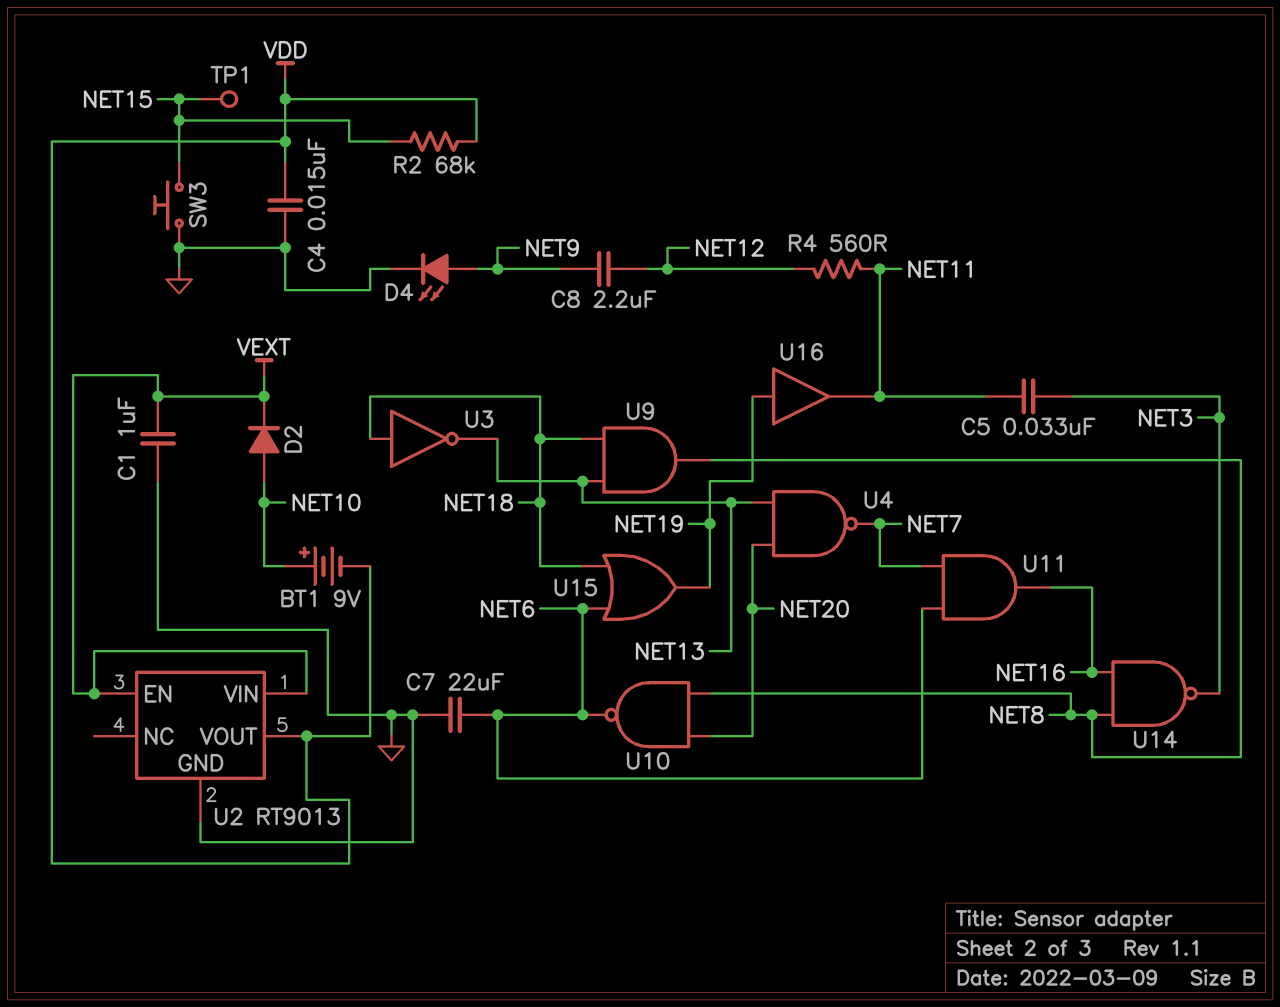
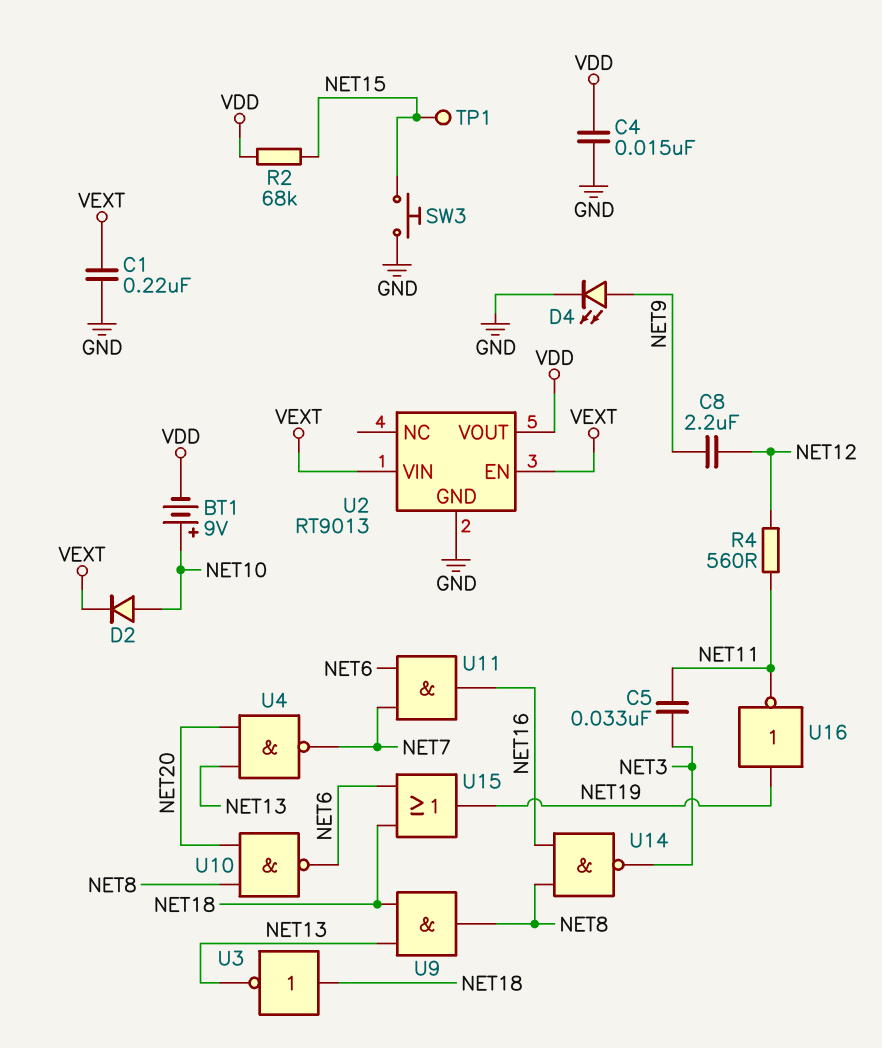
C1: 1uF (GND, VEXT) -> 220nF (GND, VEXT)
C7: 22uF (GND, NET6) -> none
U16: buffer (in NET19, out NET11) -> NOT (in NET19, out NET11)

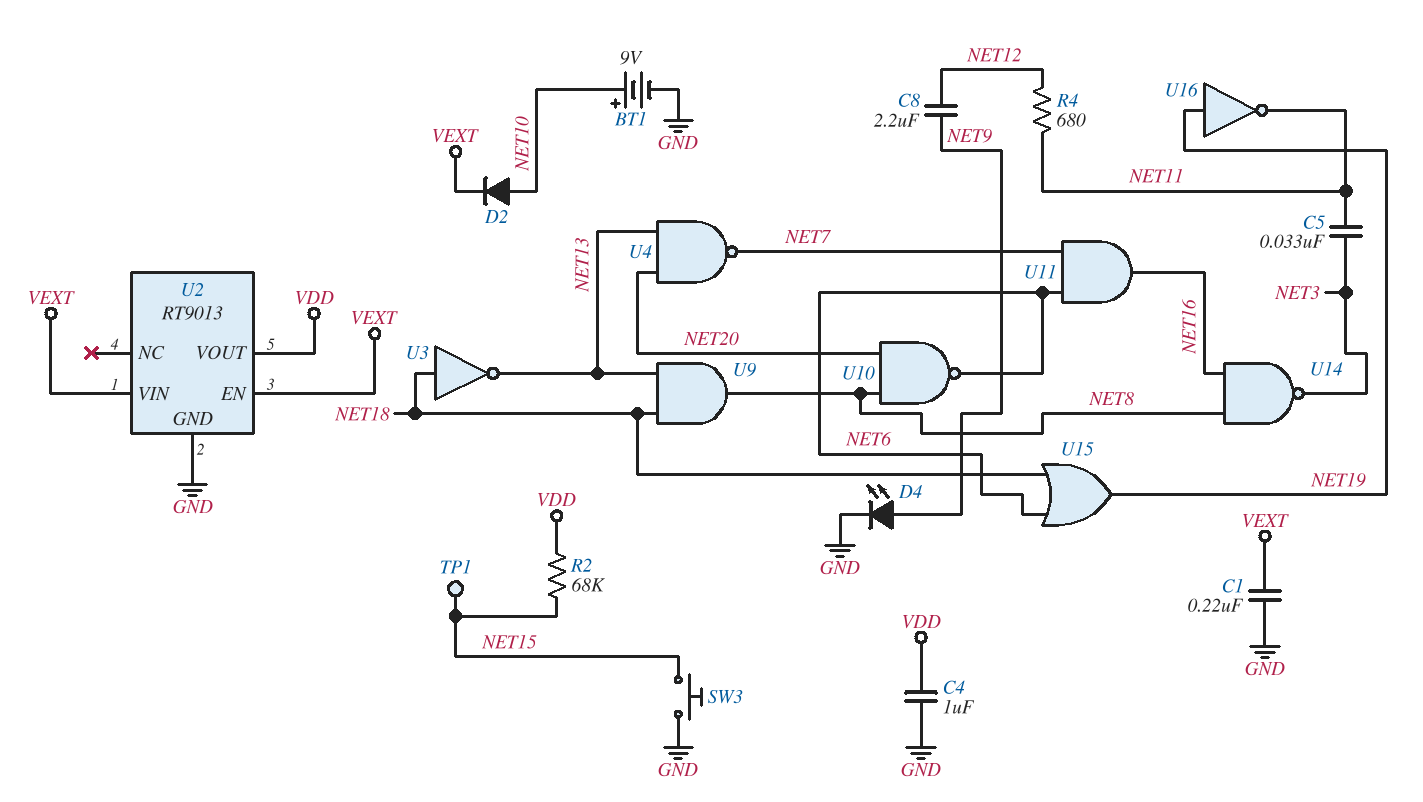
BT1: 9V (plus NET10, minus VDD) -> 9V (plus NET10, minus GND)
C4: 15nF (GND, VDD) -> 1uF (GND, VDD)
R4: 560 (NET11, NET12) -> 680 (NET11, NET12)

